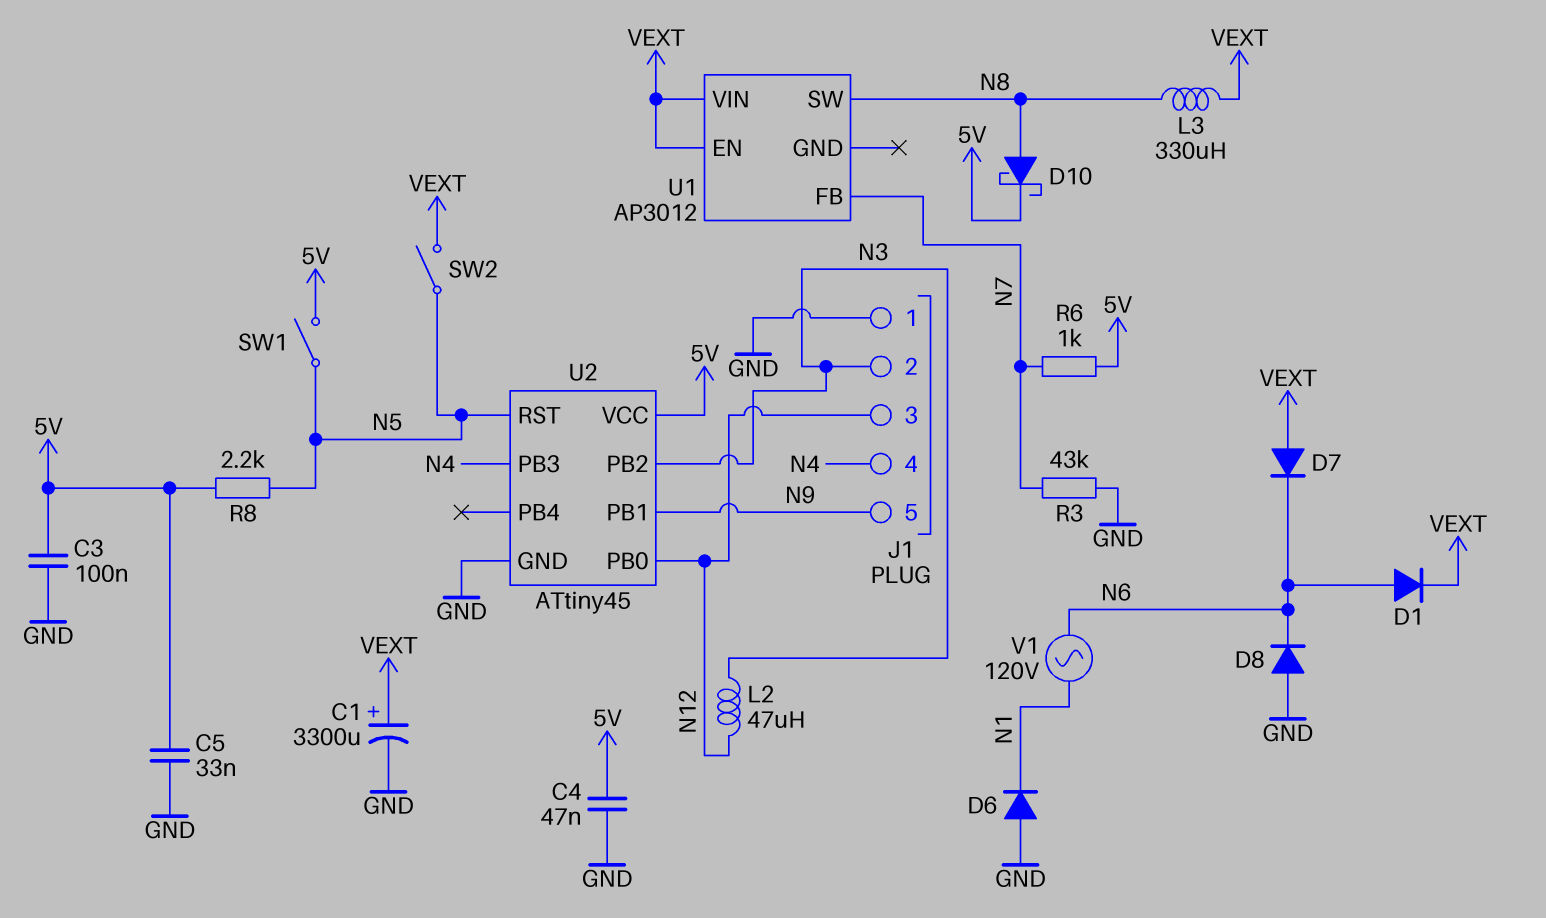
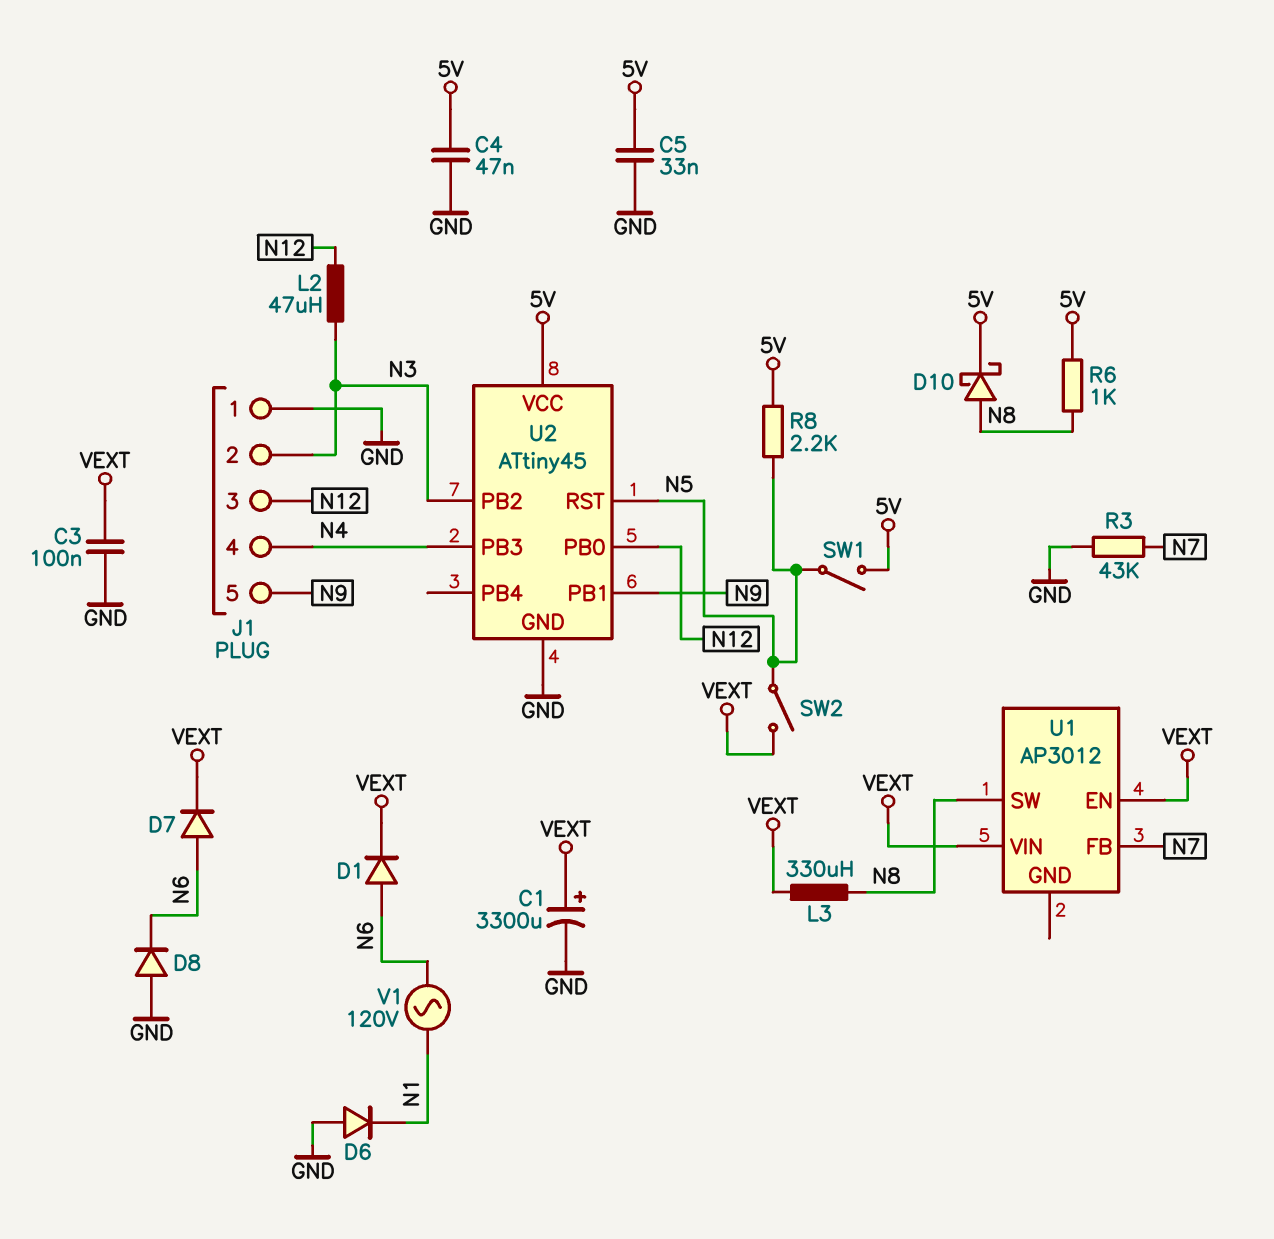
C3: 100nF (5V, GND) -> 100nF (GND, VEXT)
D7: diode (A VEXT, K N6) -> diode (A N6, K VEXT)
R6: 1k (5V, N7) -> 1k (5V, N8)

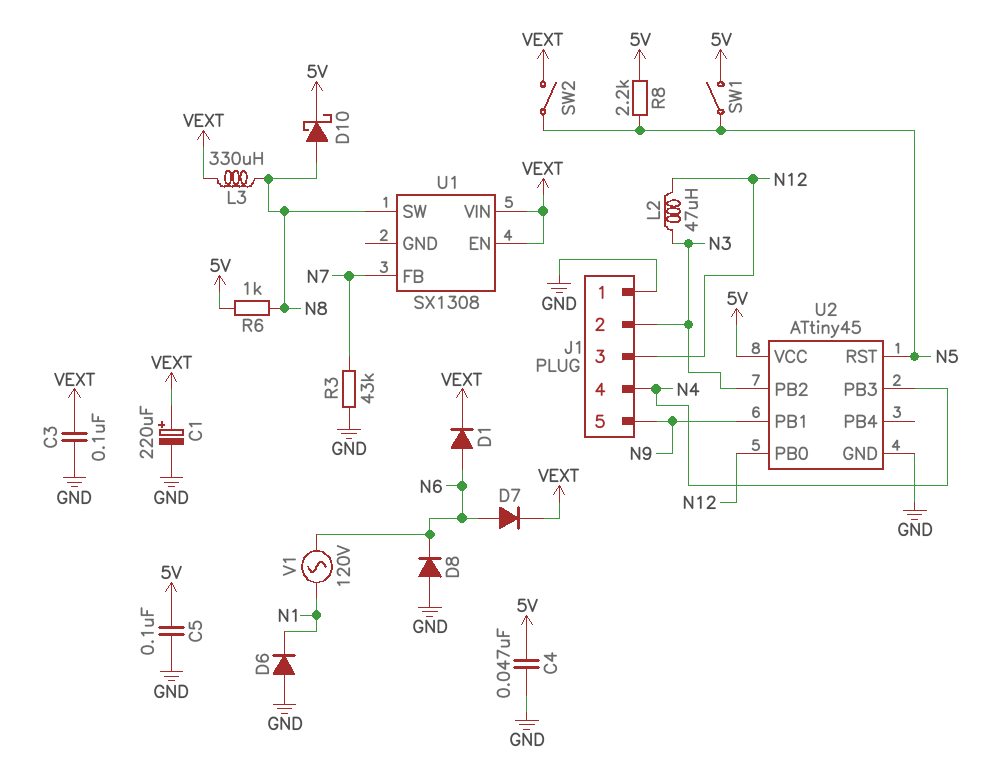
C1: 3300uF (plus VEXT, minus GND) -> 220uF (plus VEXT, minus GND)
C5: 33nF (5V, GND) -> 100nF (5V, GND)
U1: AP3012 -> SX1308

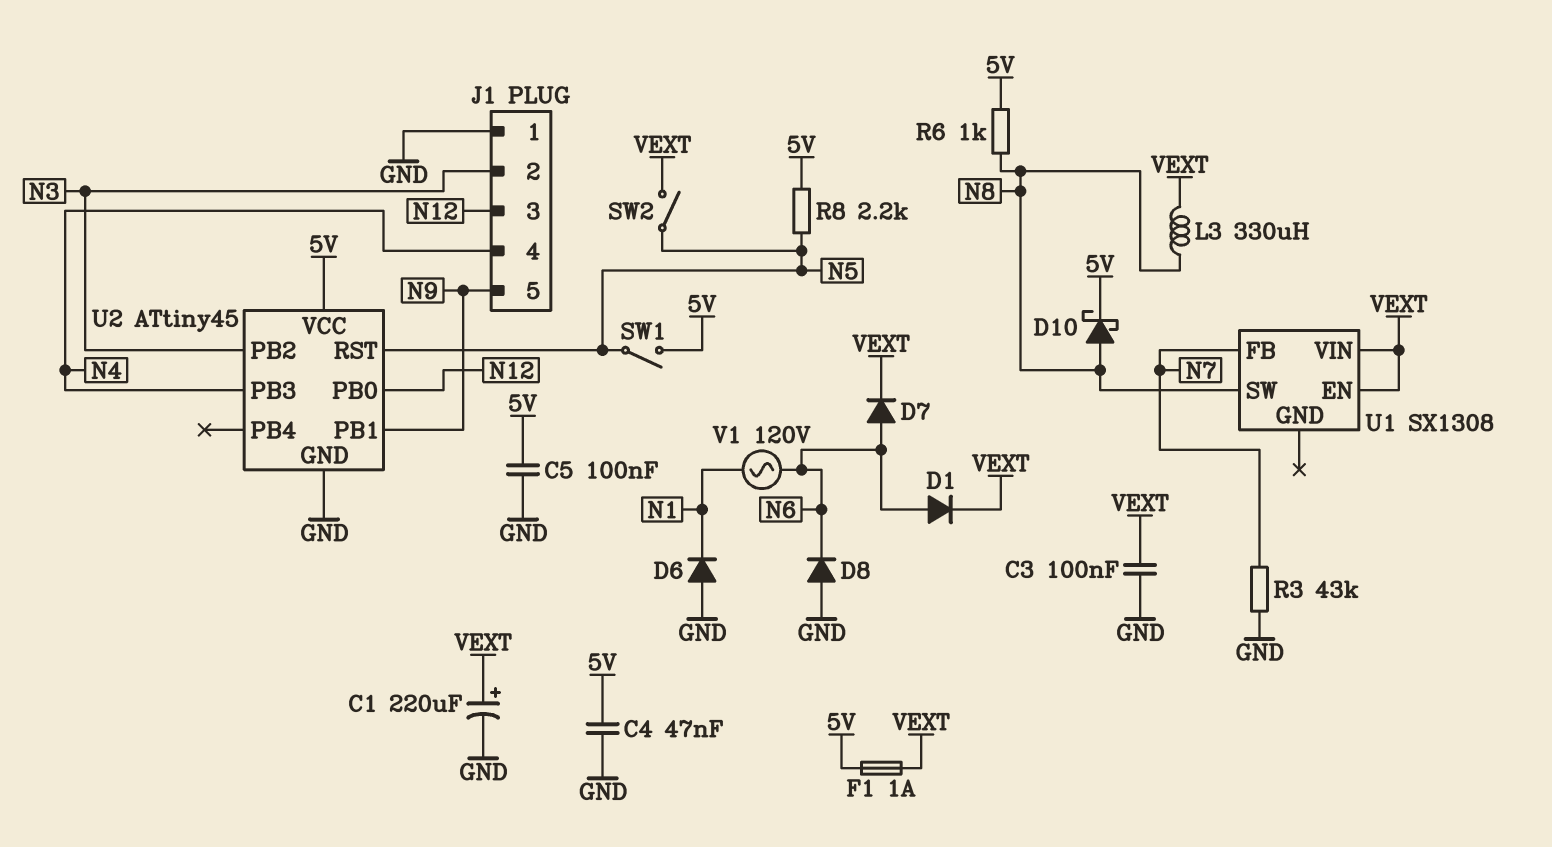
F1: none -> 1A (5V, VEXT)
L2: 47uH (N3, N12) -> none

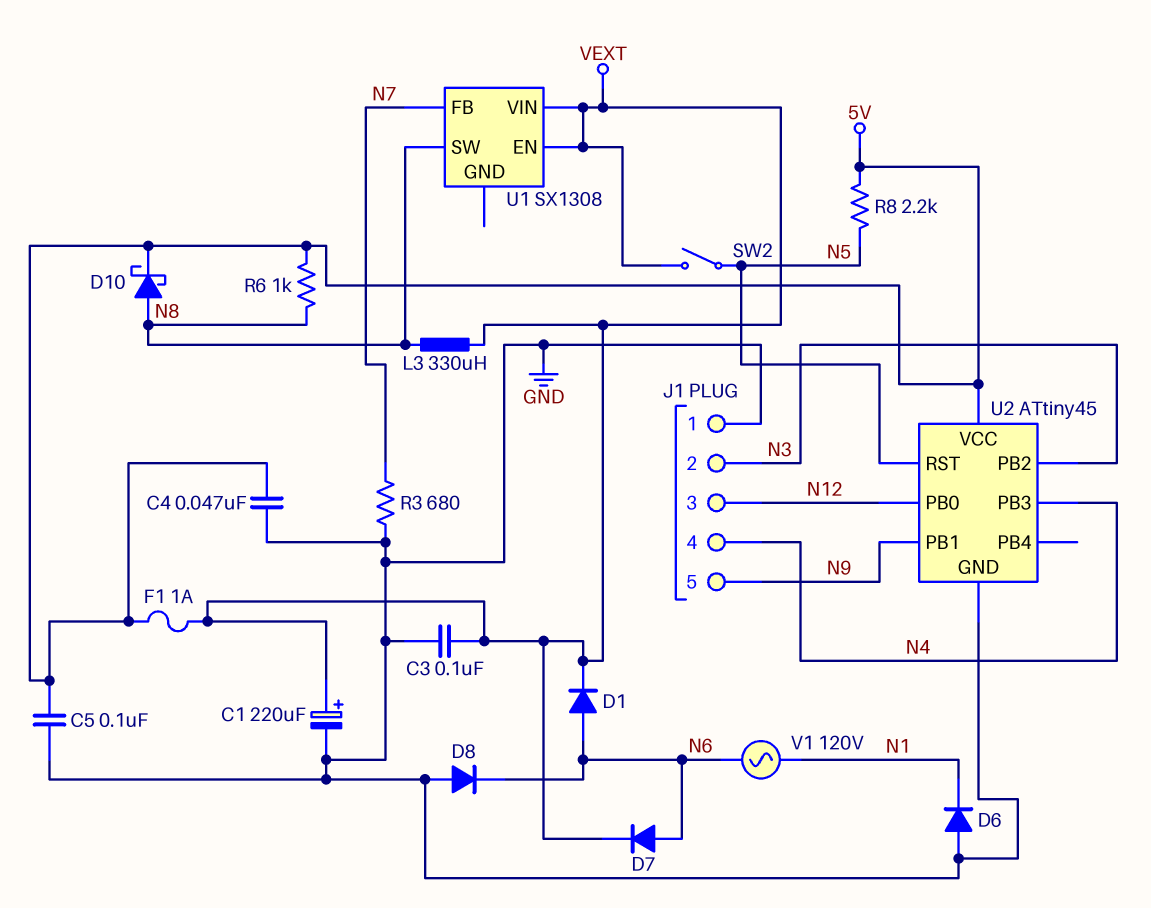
R3: 43k (GND, N7) -> 680 (GND, N7)
SW1: switch (5V, N5) -> none

